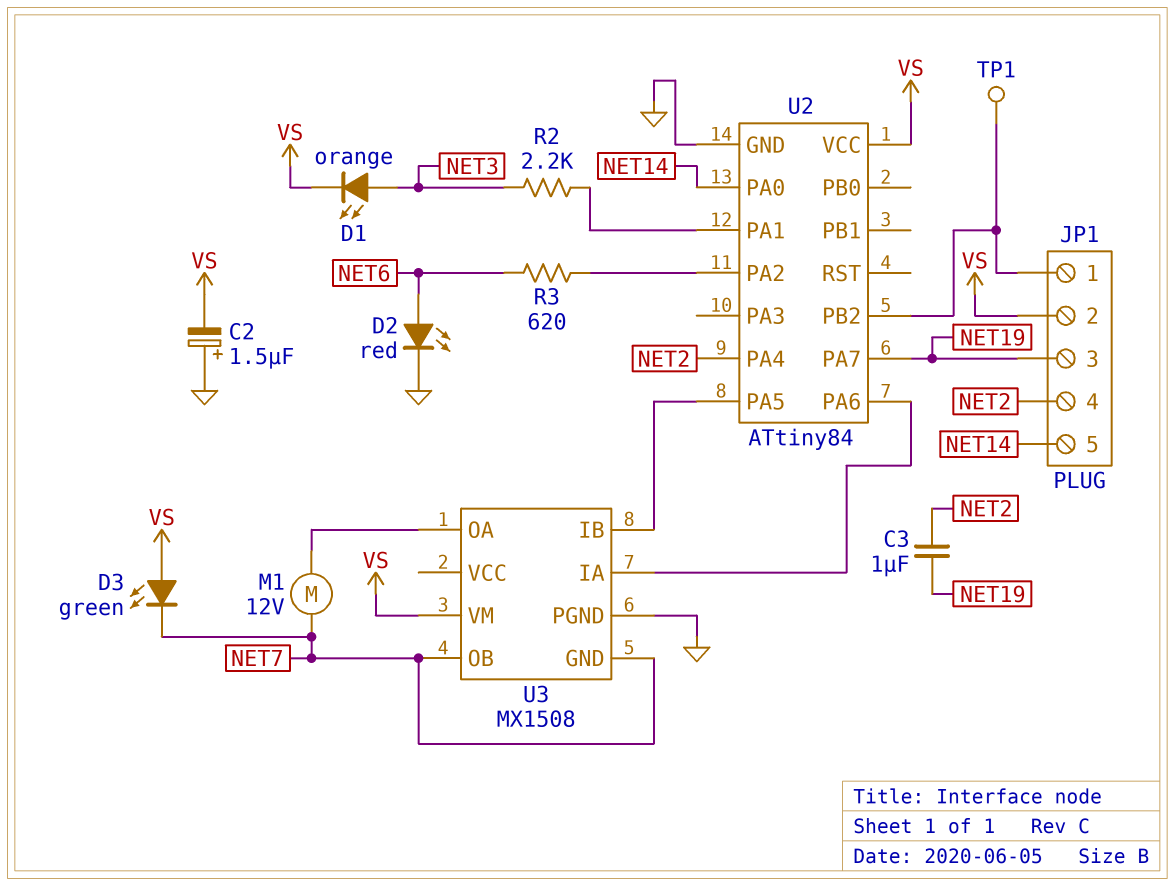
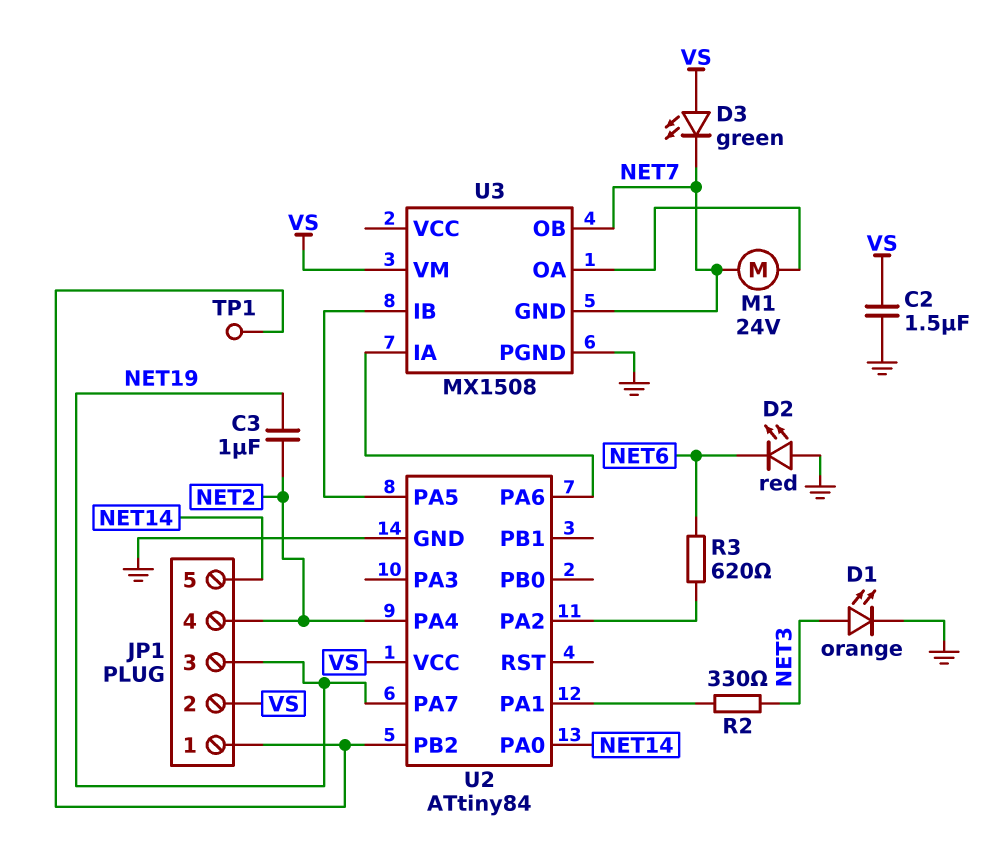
C2: 1.5uF (plus GND, minus VS) -> 1.5uF (GND, VS)
D1: LED orange (A NET3, K VS) -> LED orange (A NET3, K GND)
D2: LED red (A NET6, K GND) -> LED red (A GND, K NET6)
M1: motor 12V (NET7, U3/OA) -> motor 24V (NET7, U3/OA)
R2: 2.2k (NET3, U2/PA1) -> 330 (NET3, U2/PA1)

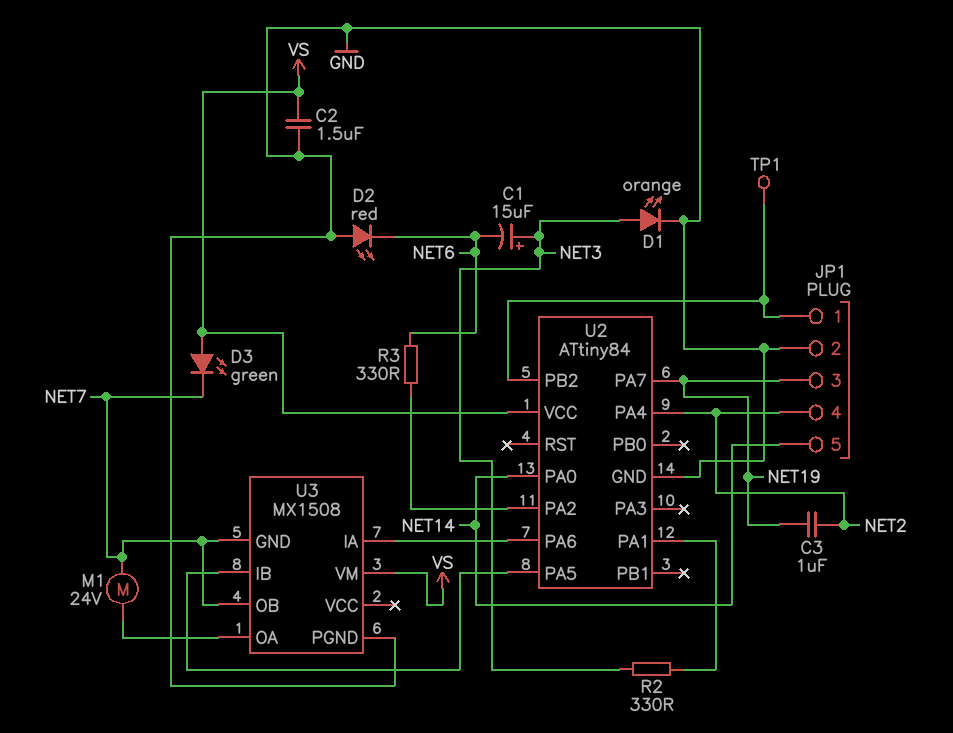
C1: none -> 15uF (plus NET3, minus NET6)
JP1 pin 2: VS -> GND
R3: 620 (NET6, U2/PA2) -> 330 (NET6, U2/PA2)

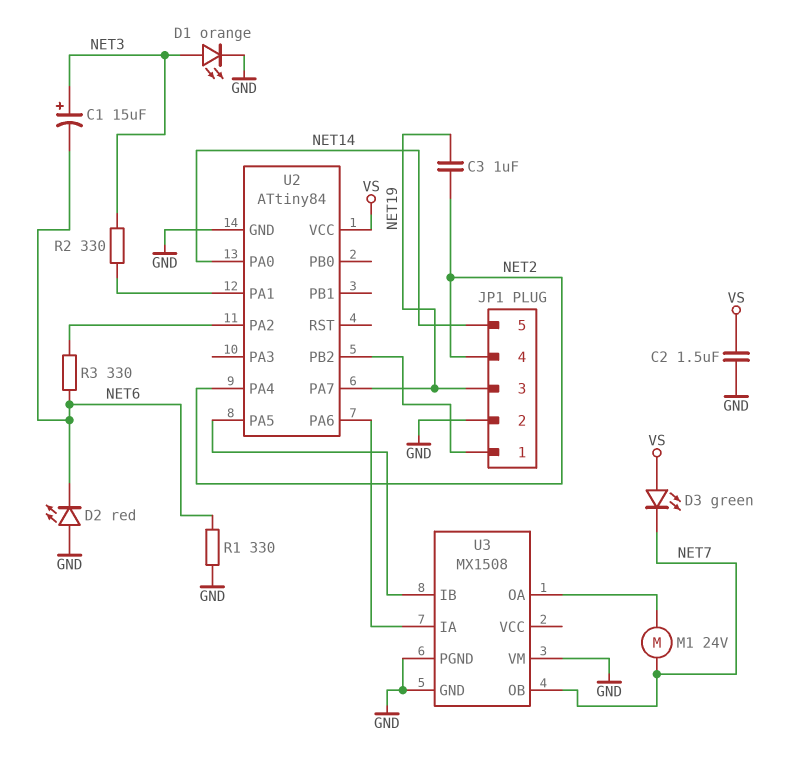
R1: none -> 330 (GND, NET6)
TP1: test point (JP1/1) -> none
U3 pin GND: NET7 -> GND
U3 pin VM: VS -> GND

